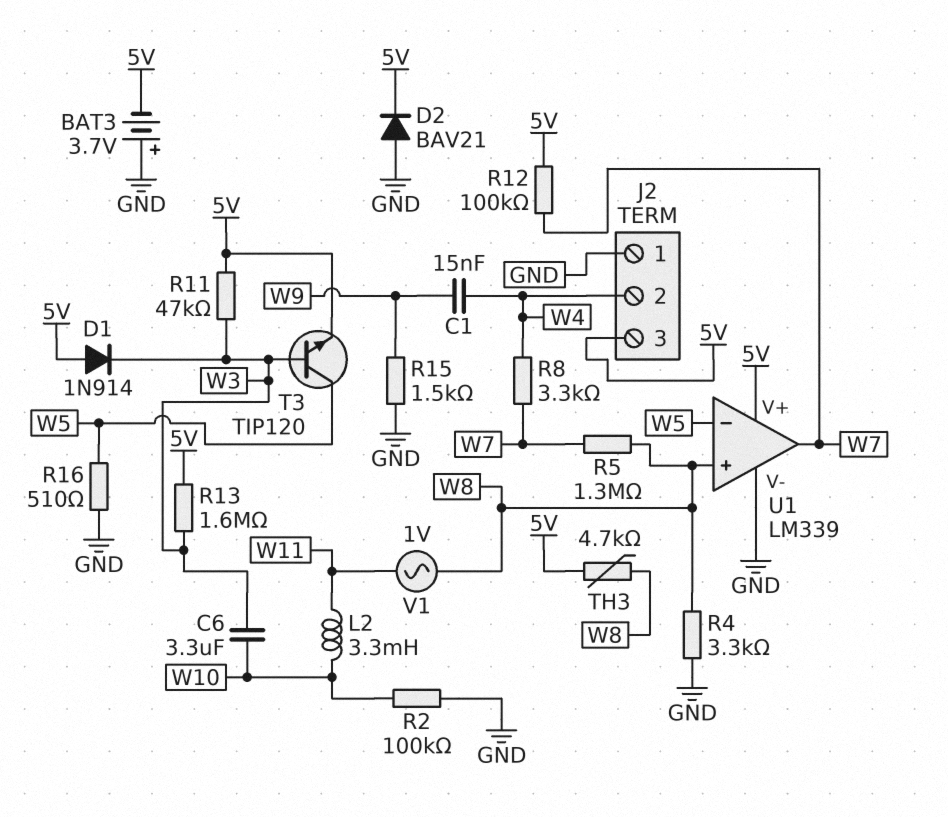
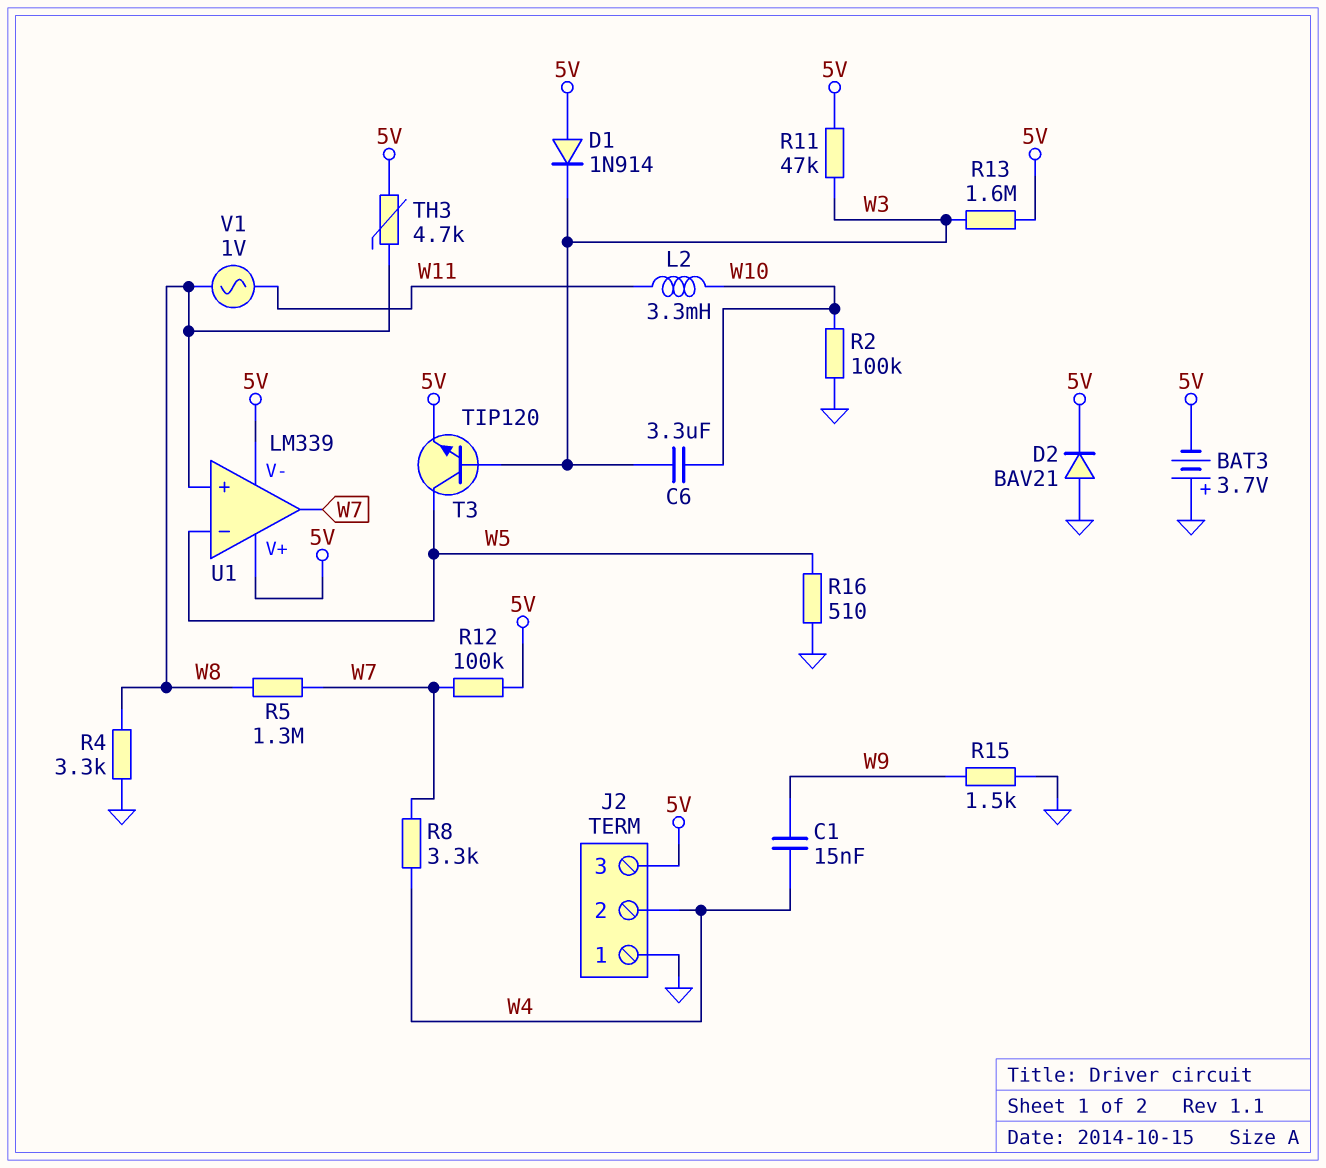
U1 pin V-: GND -> 5V

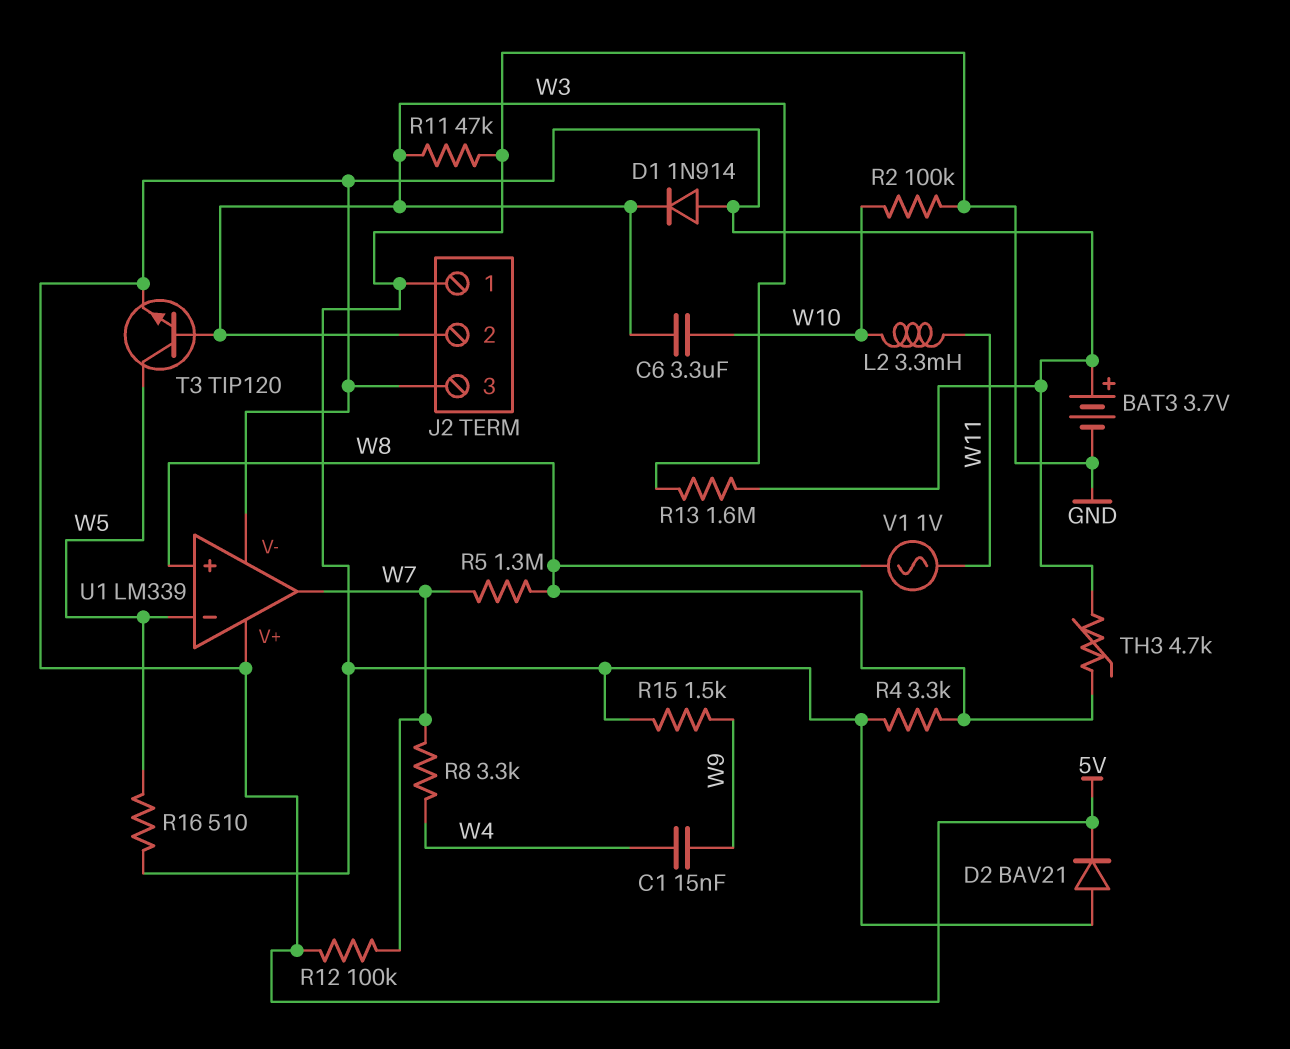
BAT3: 3.7V (plus GND, minus 5V) -> 3.7V (plus 5V, minus GND)
J2 pin 2: W4 -> W3
R11: 47k (5V, W3) -> 47k (GND, W3)

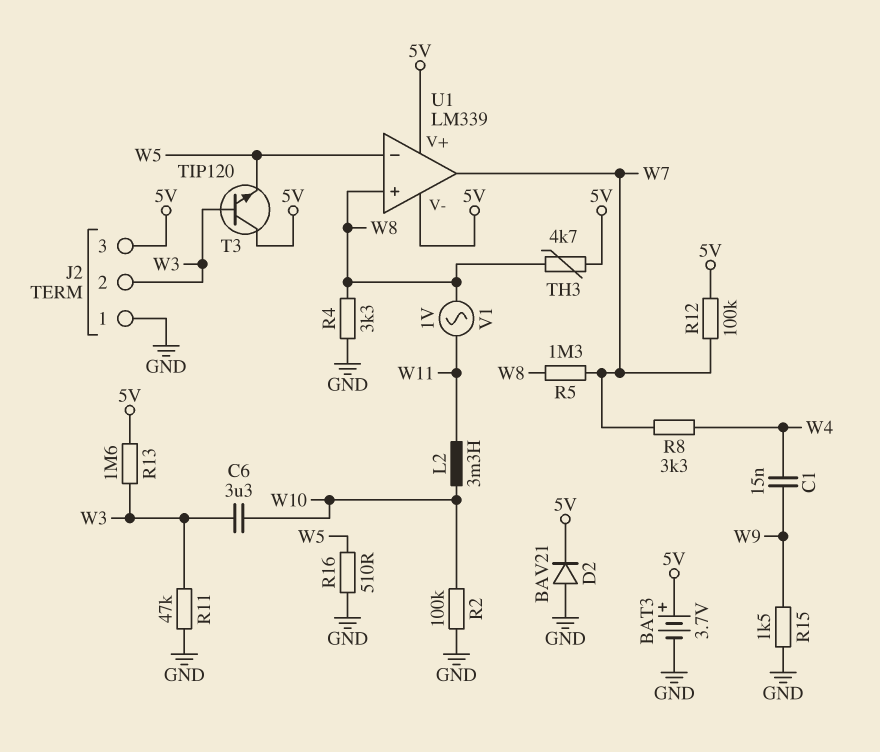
D1: diode 1N914 (A 5V, K W3) -> none
T3: NPN TIP120 (B W3, C W5, E 5V) -> NPN TIP120 (B W3, C 5V, E W5)

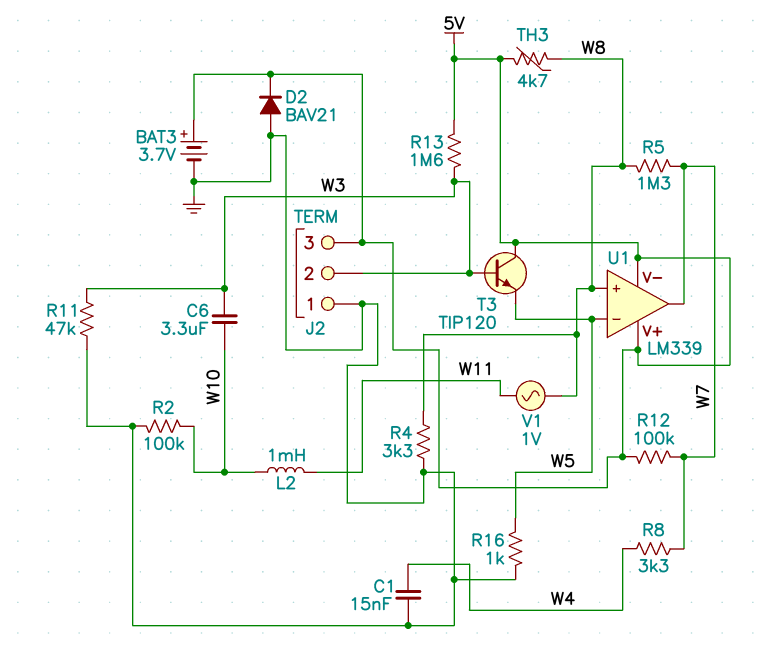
C1: 15nF (W4, W9) -> 15nF (GND, W4)
L2: 3.3mH (W10, W11) -> 1mH (W10, W11)
R15: 1.5k (GND, W9) -> none
R16: 510 (GND, W5) -> 1k (GND, W5)

